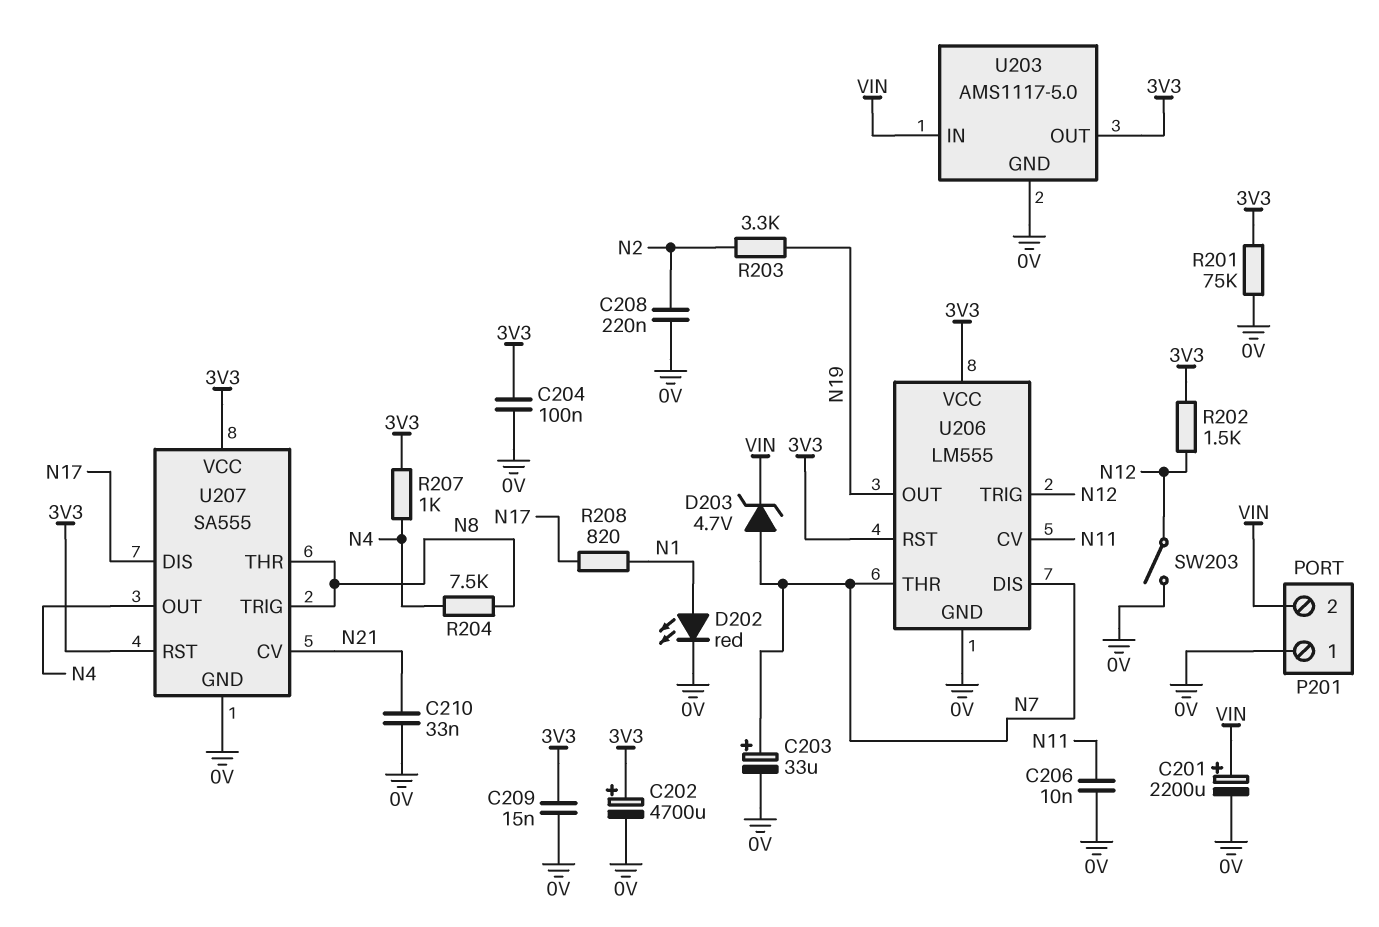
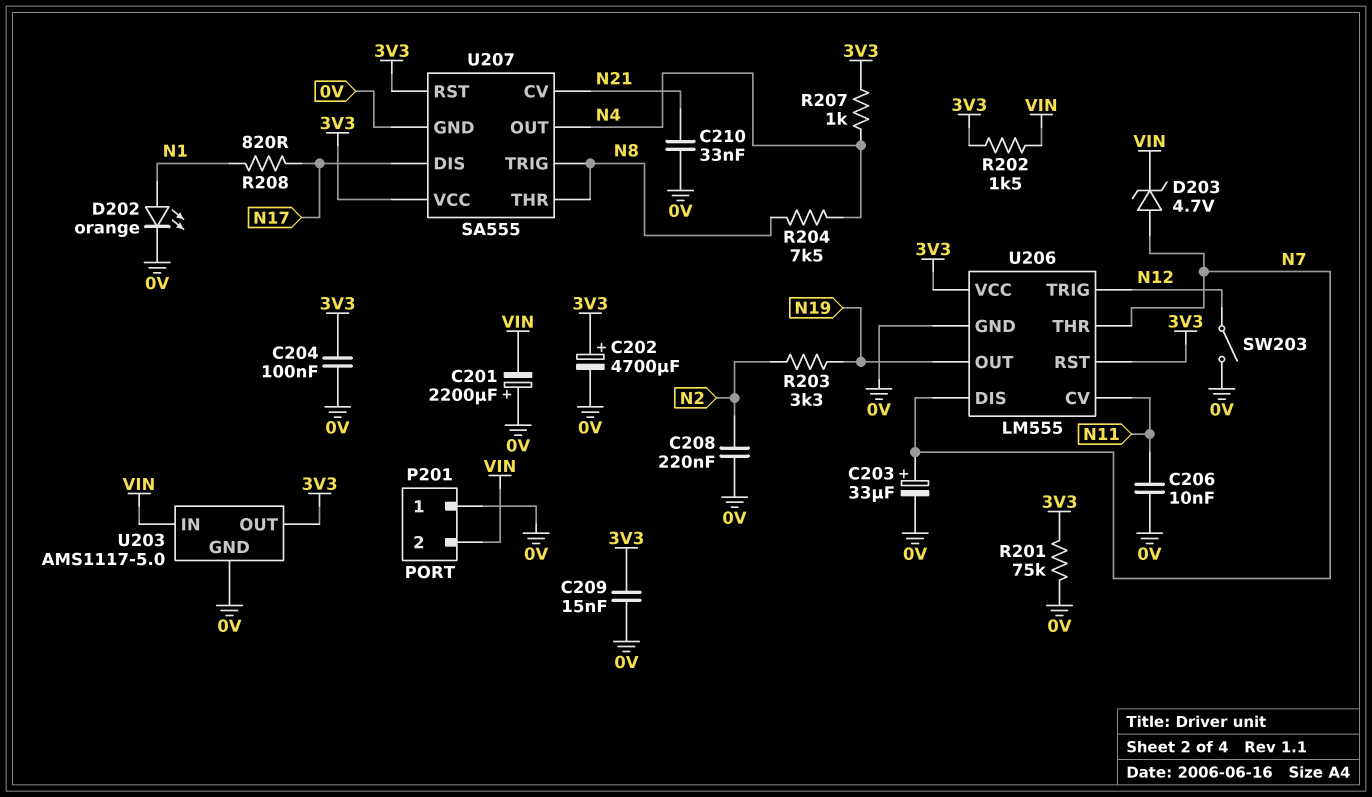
C201: 2200uF (plus VIN, minus 0V) -> 2200uF (plus 0V, minus VIN)
D202: LED red (A N1, K 0V) -> LED orange (A N1, K 0V)
R202: 1.5k (3V3, N12) -> 1.5k (3V3, VIN)

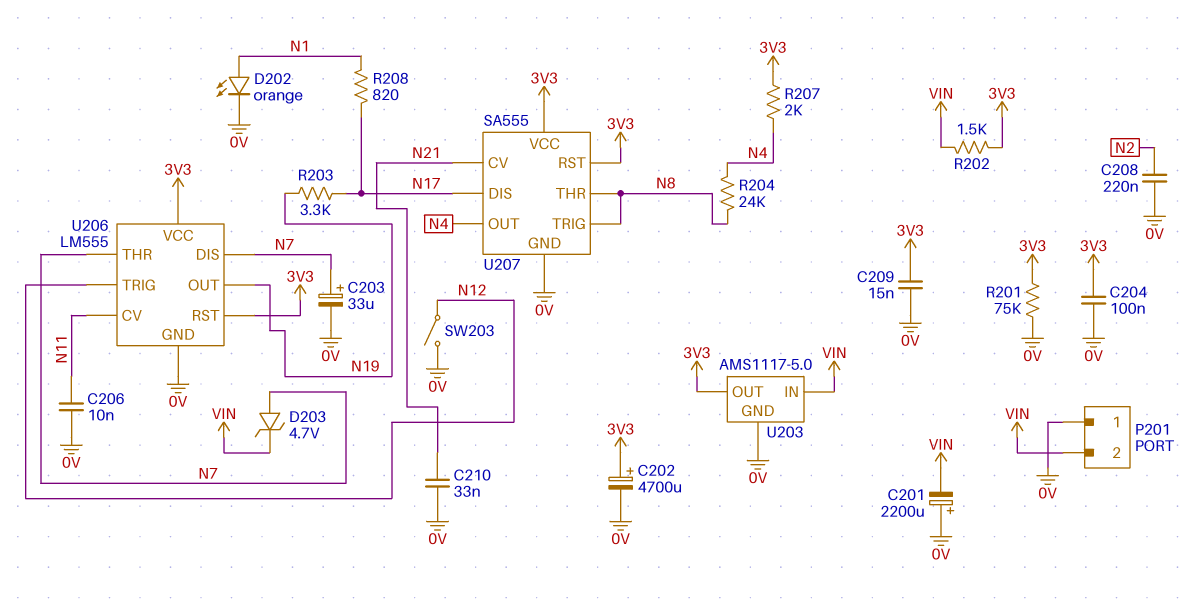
R203: 3.3k (N2, N19) -> 3.3k (N17, N19)
R204: 7.5k (N4, N8) -> 24k (N4, N8)
R207: 1k (3V3, N4) -> 2k (3V3, N4)

